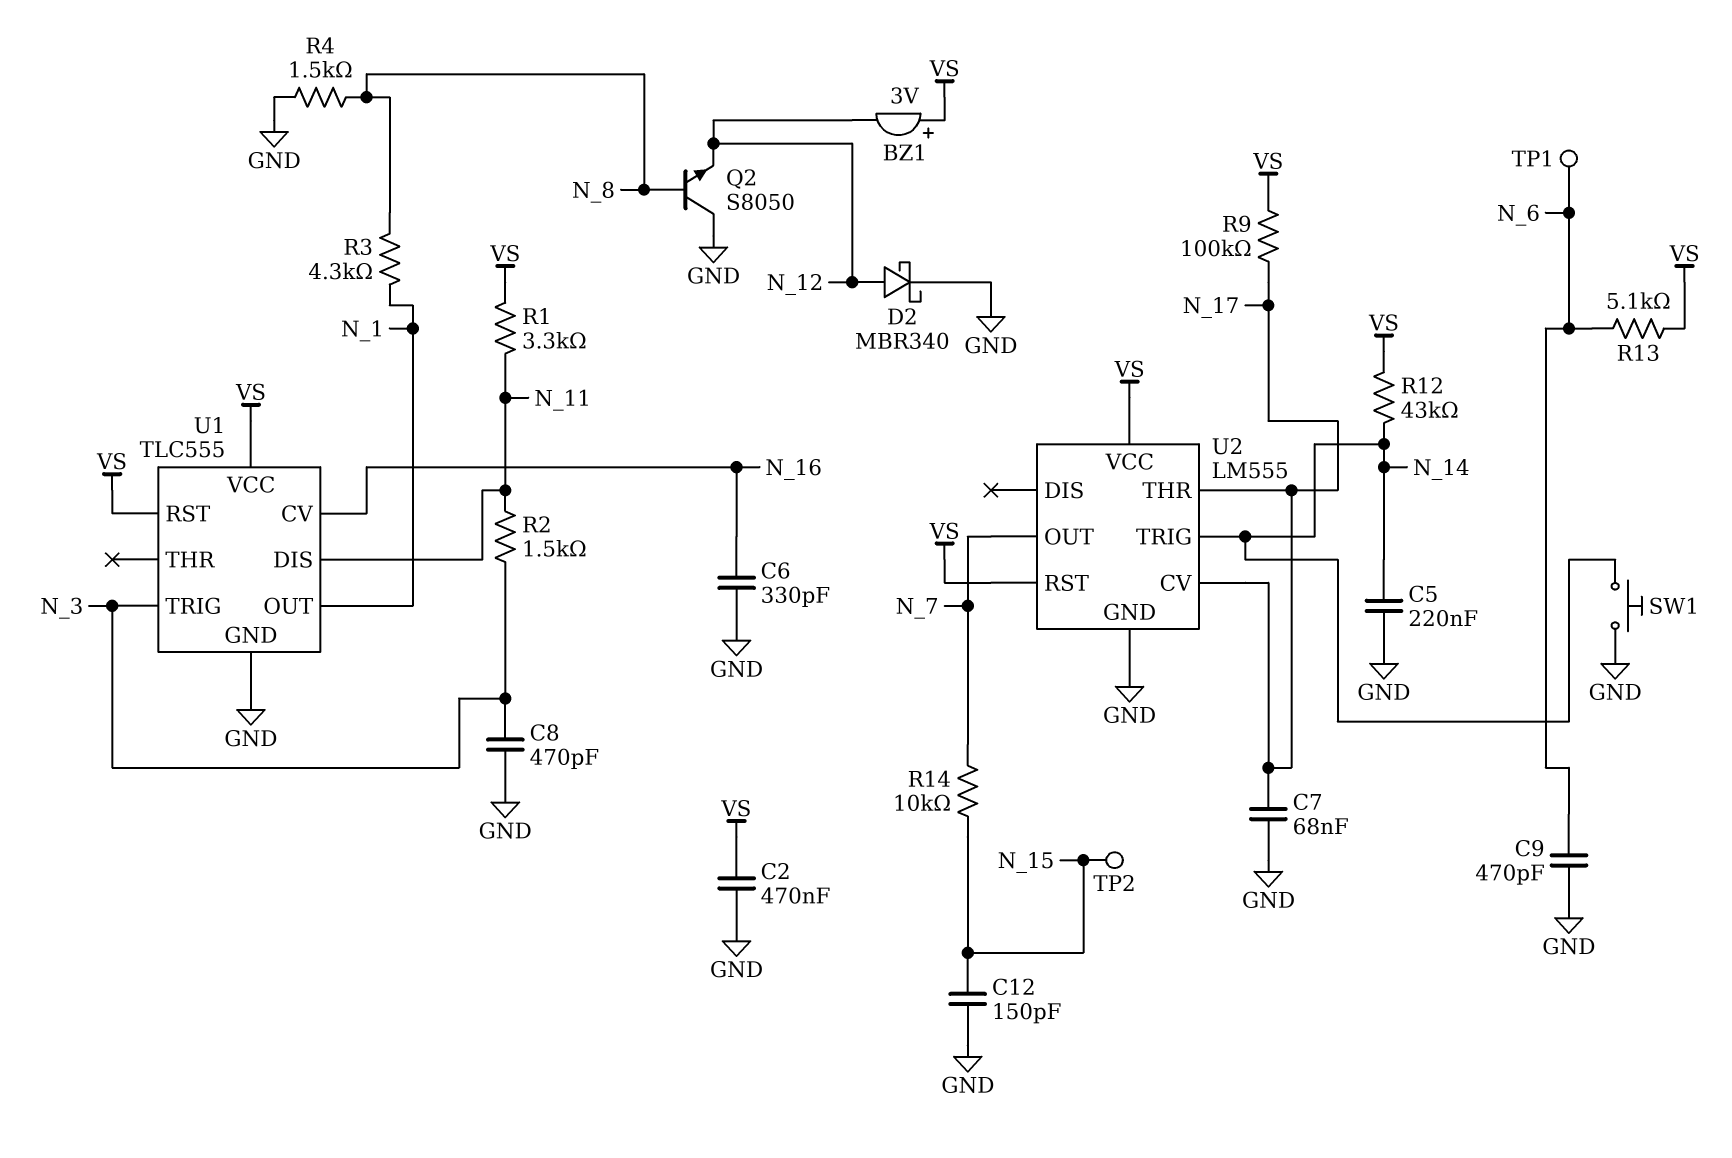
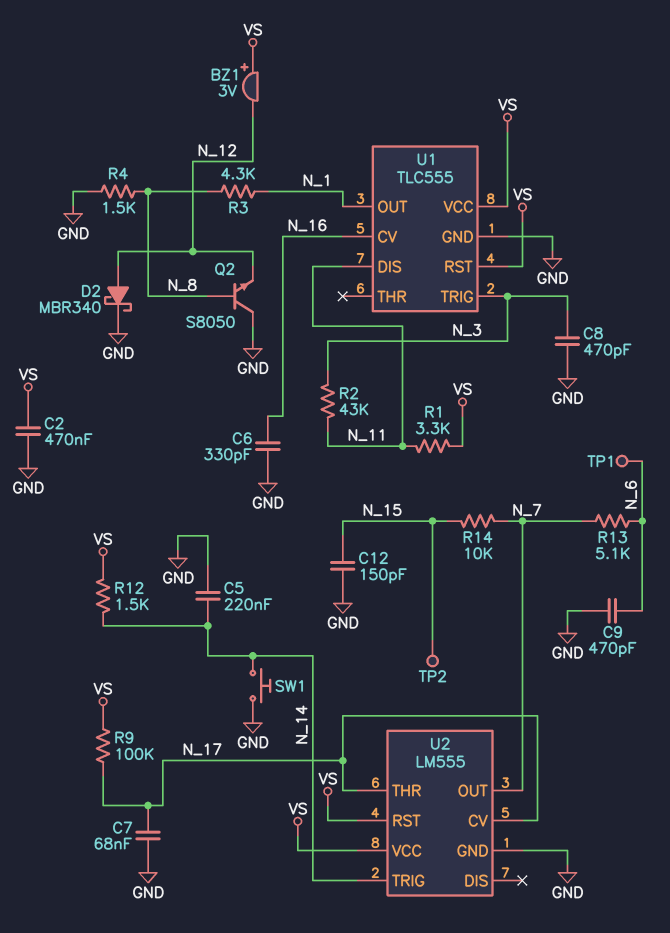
R2: 1.5k (N_3, N_11) -> 43k (N_3, N_11)
R12: 43k (N_14, VS) -> 1.5k (N_14, VS)
R13: 5.1k (N_6, VS) -> 5.1k (N_6, N_7)

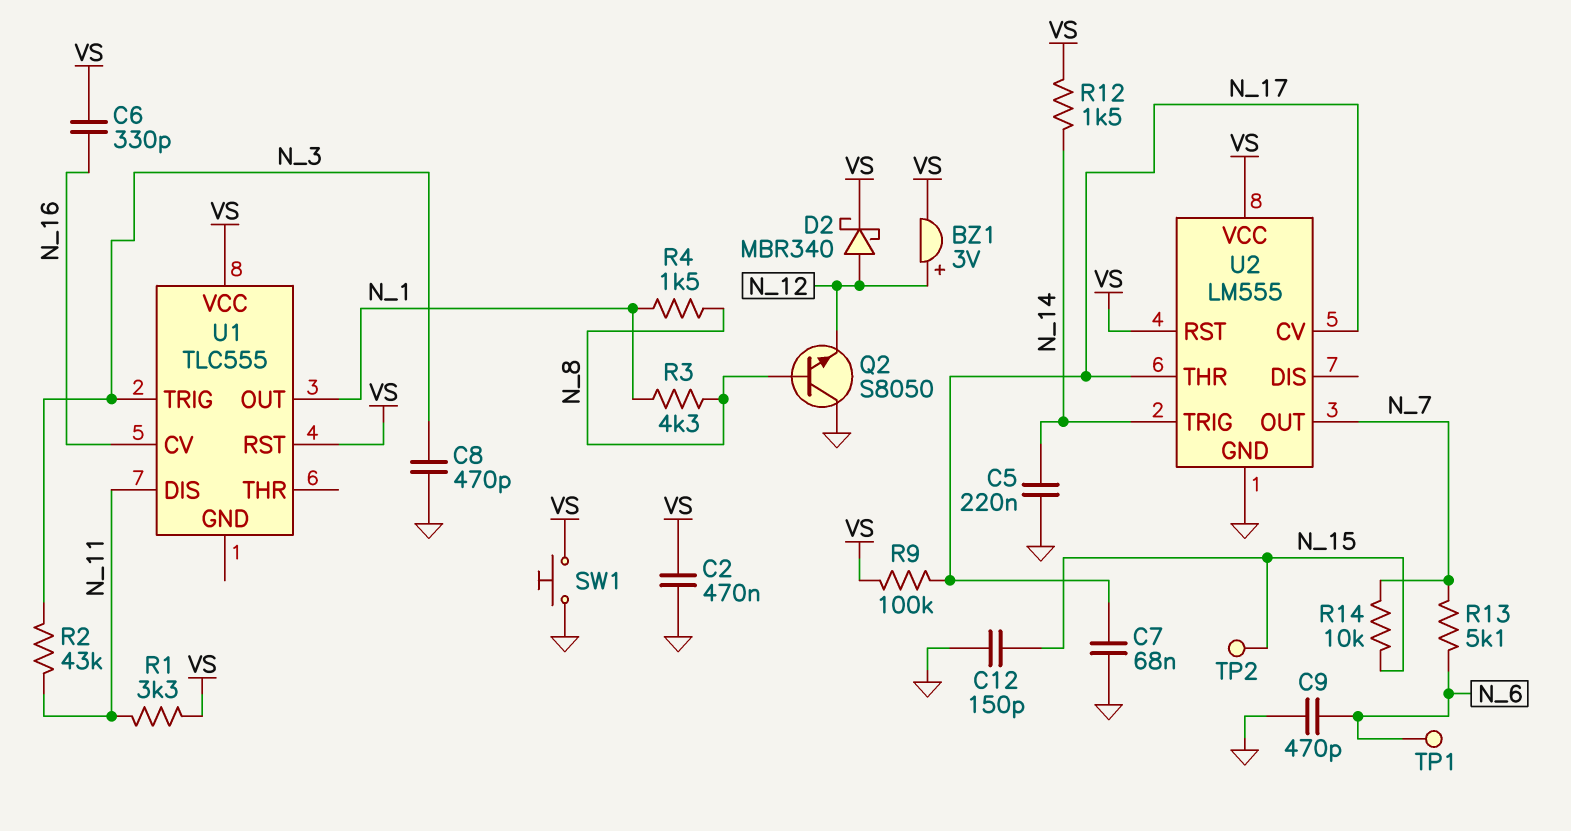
BZ1: buzzer 3V (plus VS, minus N_12) -> buzzer 3V (plus N_12, minus VS)
C6: 330pF (GND, N_16) -> 330pF (N_16, VS)
D2: schottky MBR340 (A N_12, K GND) -> schottky MBR340 (A N_12, K VS)
R4: 1.5k (GND, N_8) -> 1.5k (N_1, N_8)
SW1: button (GND, N_14) -> button (GND, VS)
U1 pin GND: GND -> none

